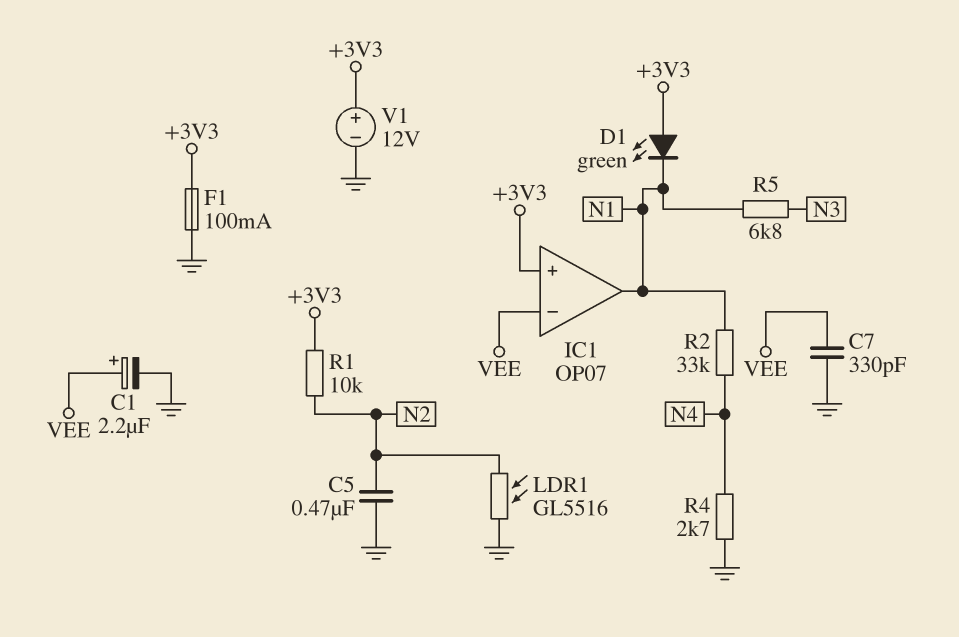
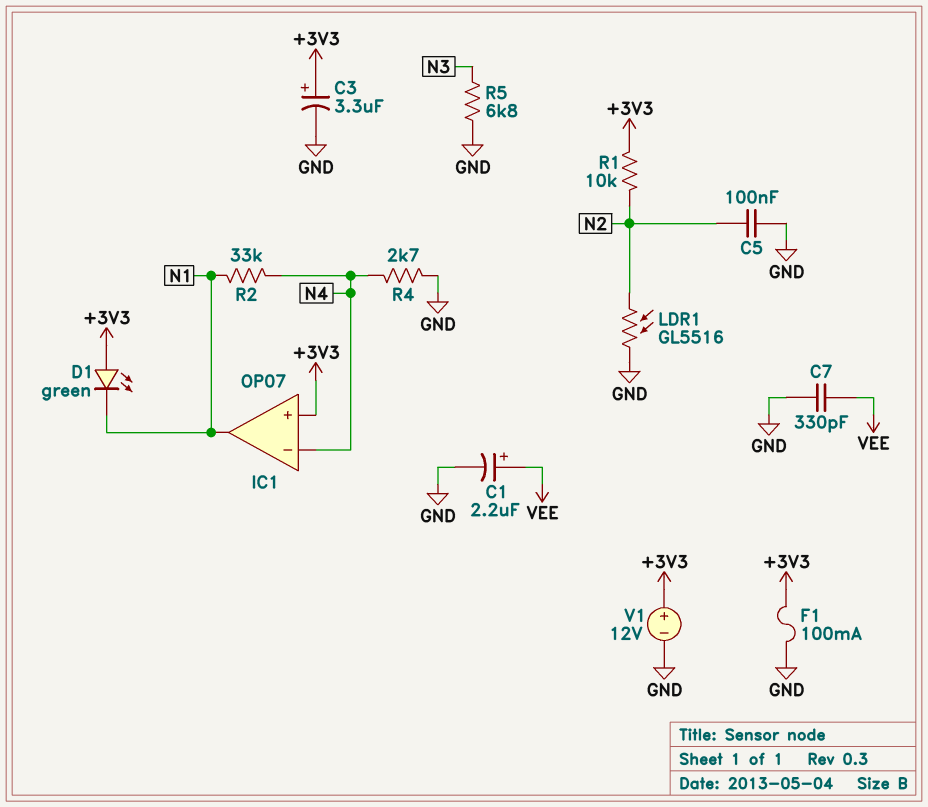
C3: none -> 3.3uF (plus +3V3, minus GND)
C5: 470nF (GND, N2) -> 100nF (GND, N2)
IC1 pin in-: VEE -> N4
R5: 6.8k (N1, N3) -> 6.8k (GND, N3)

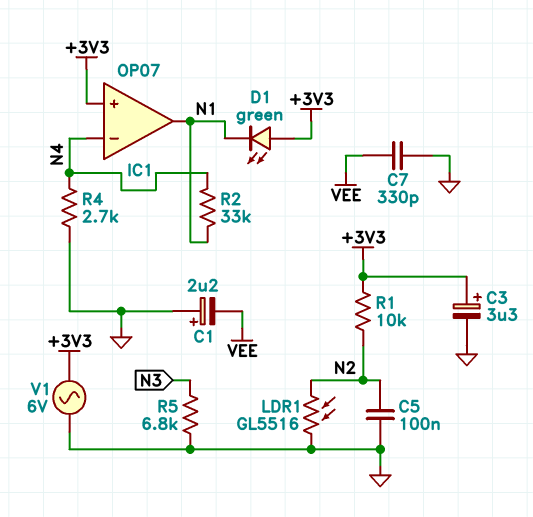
C1: 2.2uF (plus VEE, minus GND) -> 2.2uF (plus GND, minus VEE)
F1: 100mA (+3V3, GND) -> none
V1: 12V (plus +3V3, minus GND) -> AC 6V (+3V3, GND)

